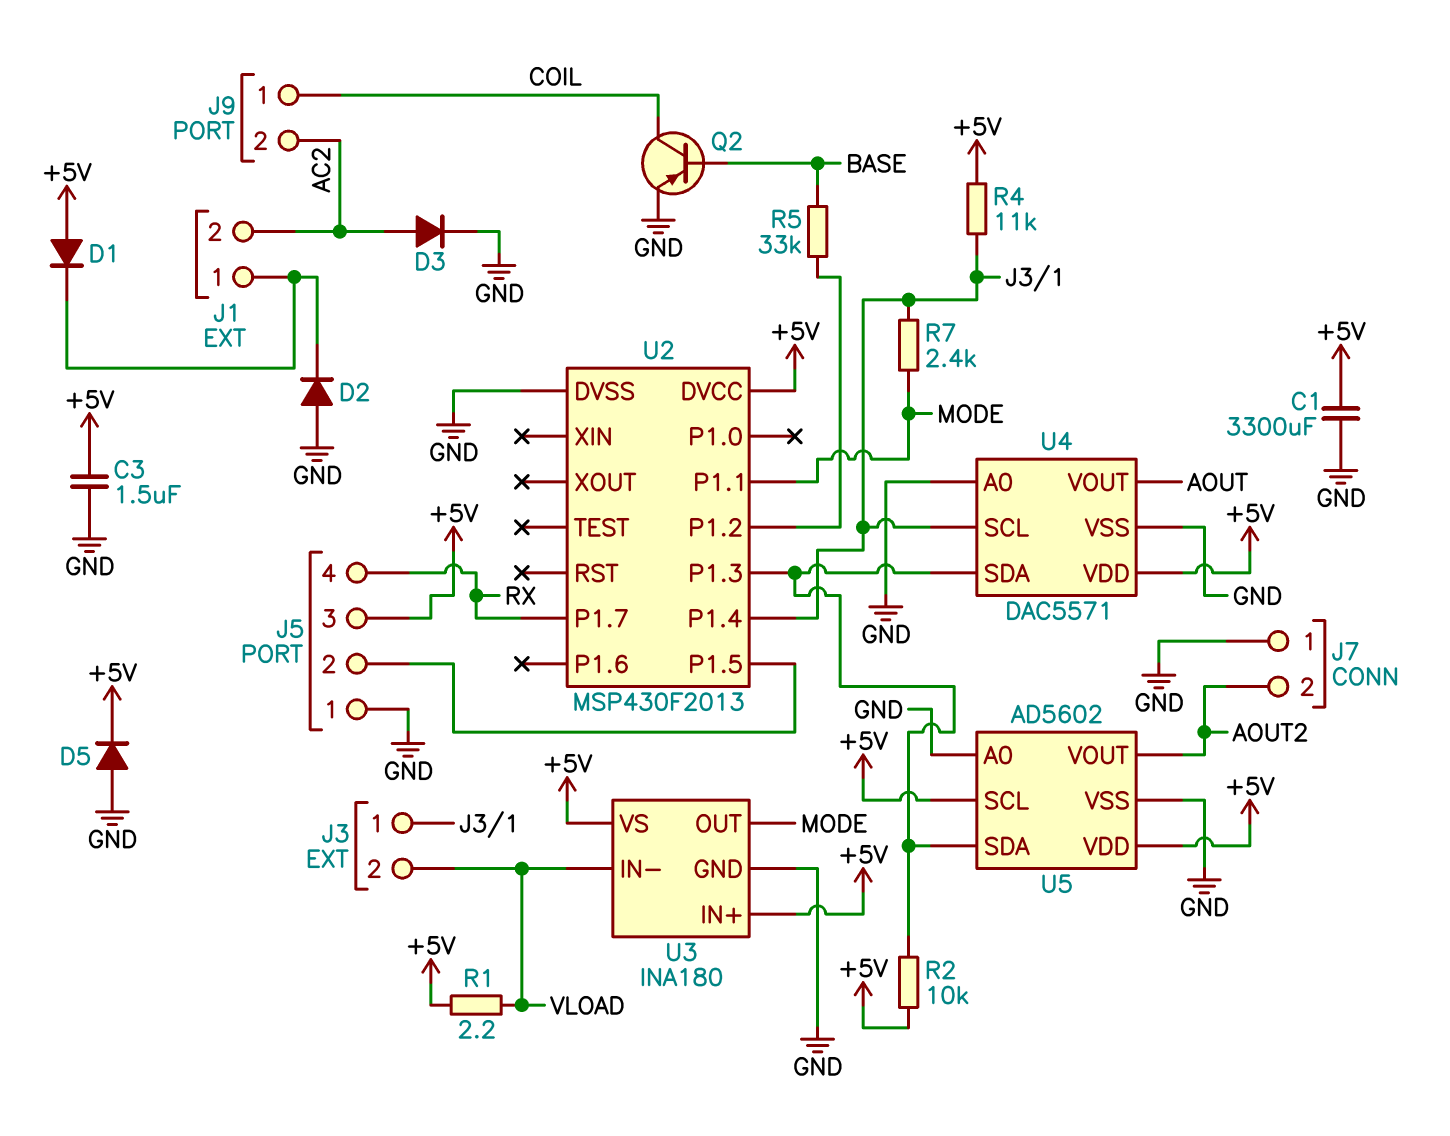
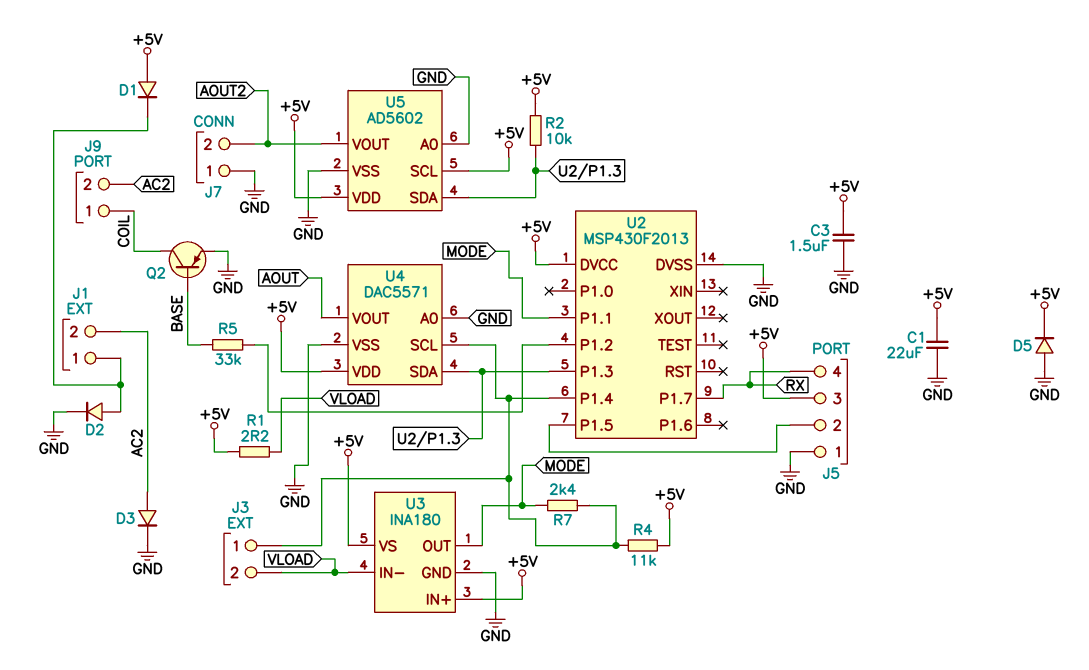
C1: 3300uF (+5V, GND) -> 22uF (+5V, GND)
D2: diode (A GND, K J1/1) -> diode (A J1/1, K GND)

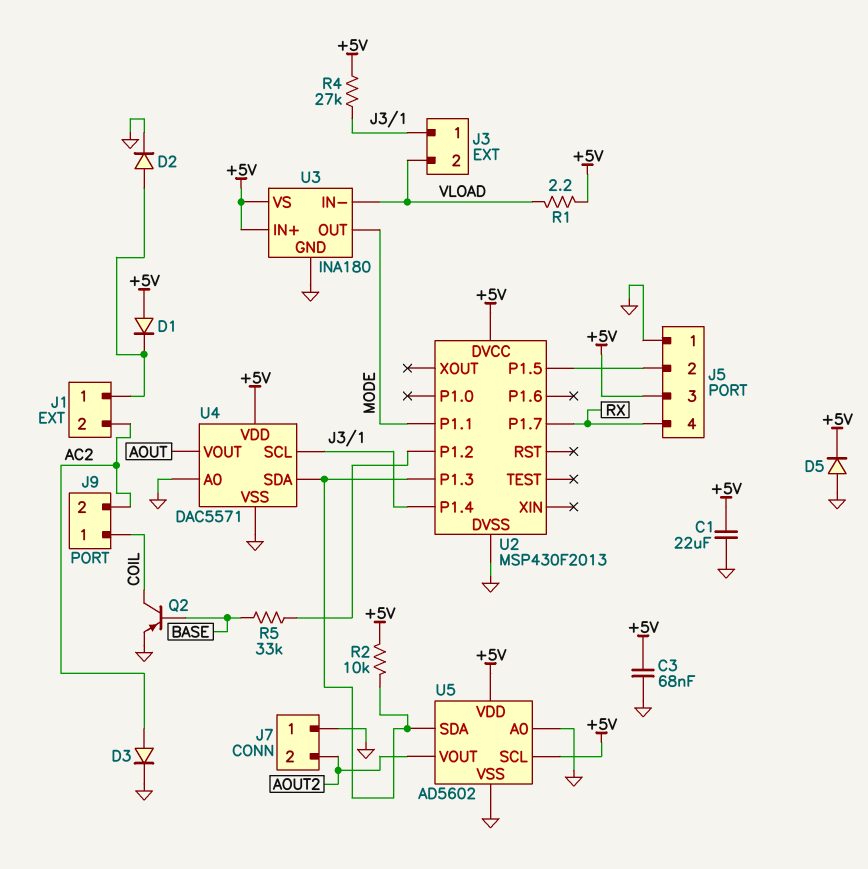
C3: 1.5uF (+5V, GND) -> 68nF (+5V, GND)
R4: 11k (+5V, J3/1) -> 27k (+5V, J3/1)
R7: 2.4k (J3/1, MODE) -> none

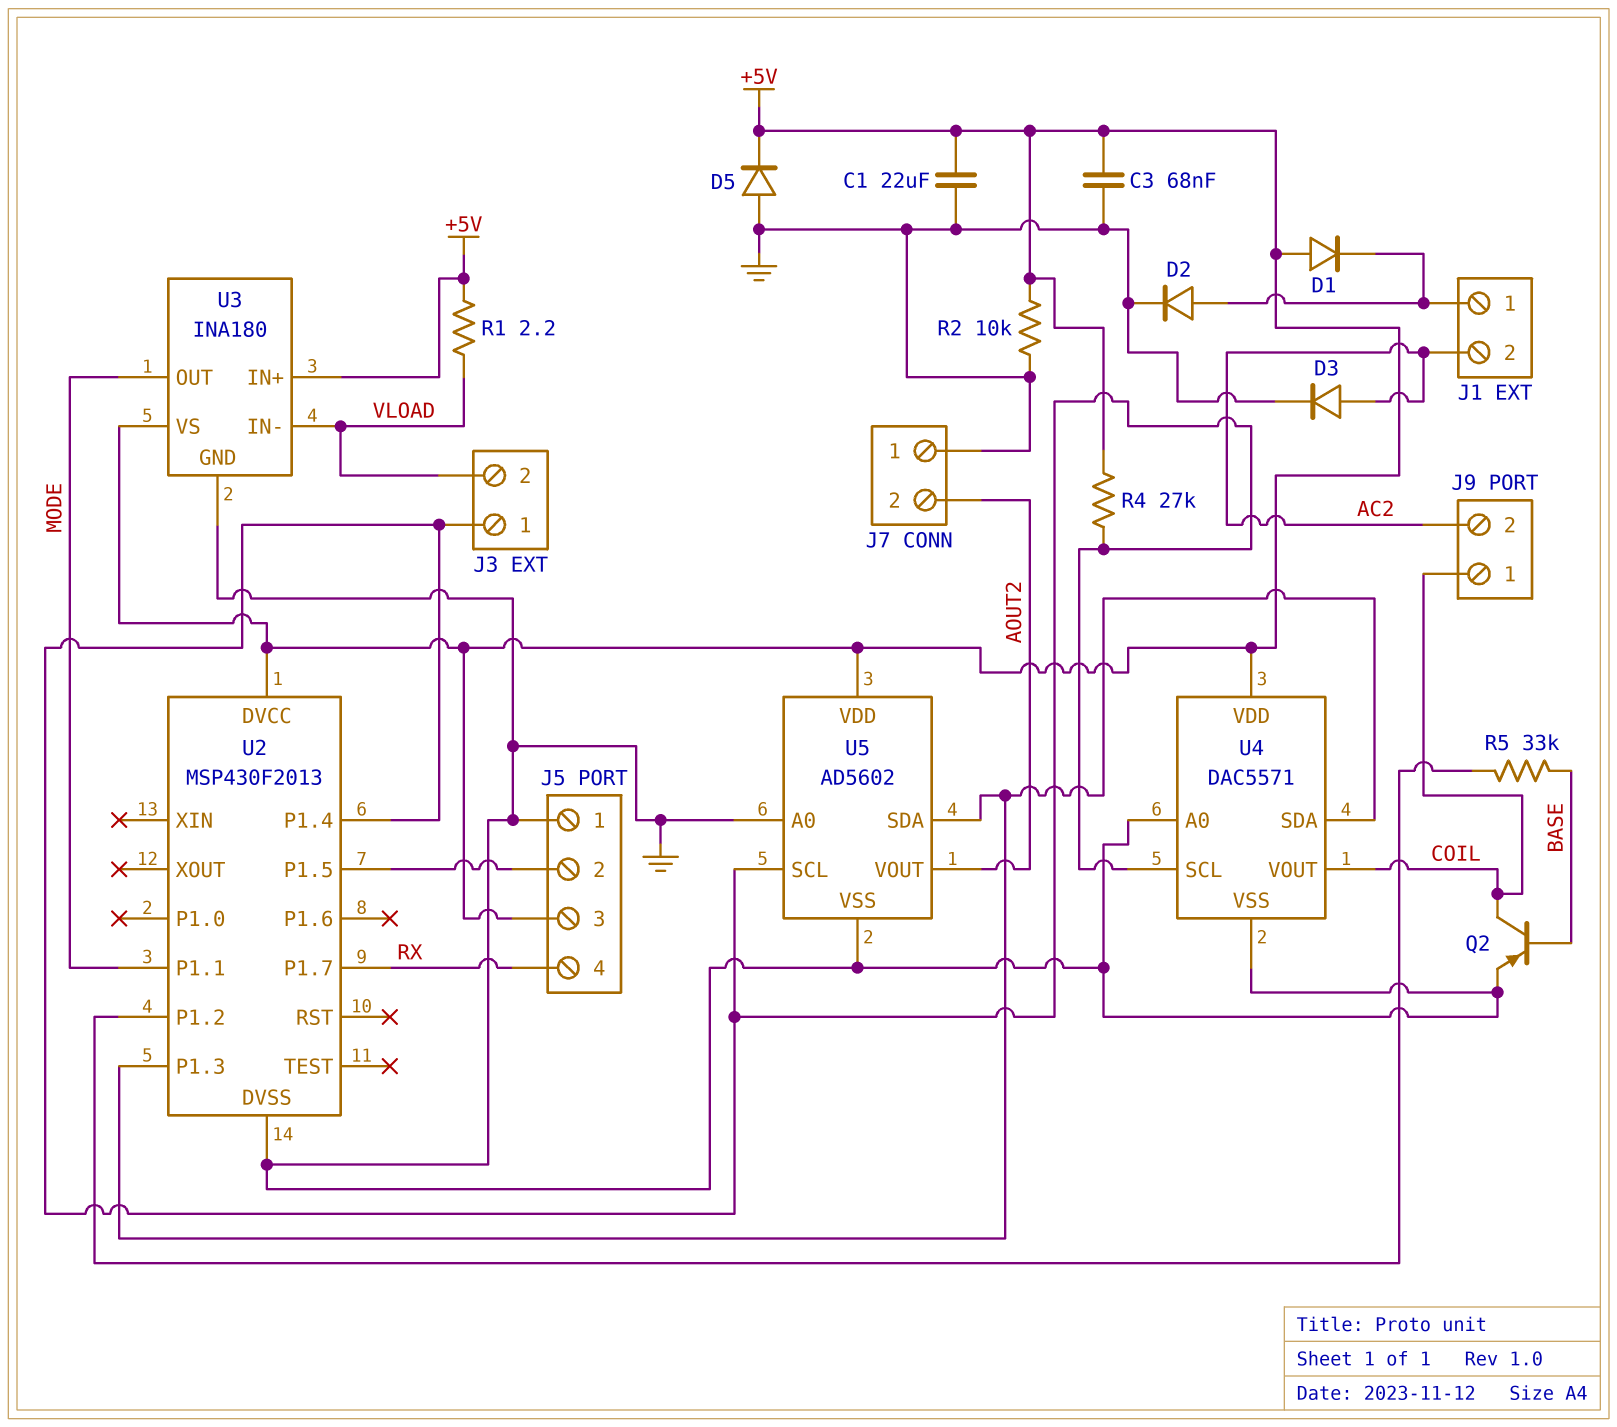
R2: 10k (+5V, U2/P1.3) -> 10k (+5V, GND)
U4 pin VOUT: AOUT -> COIL
U5 pin SCL: +5V -> J3/1

